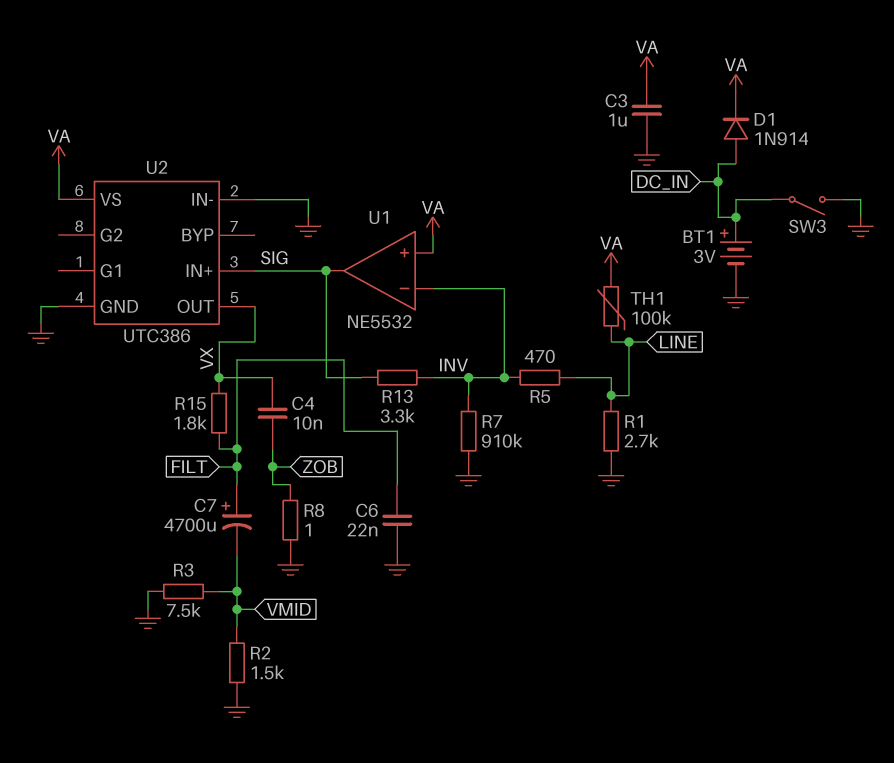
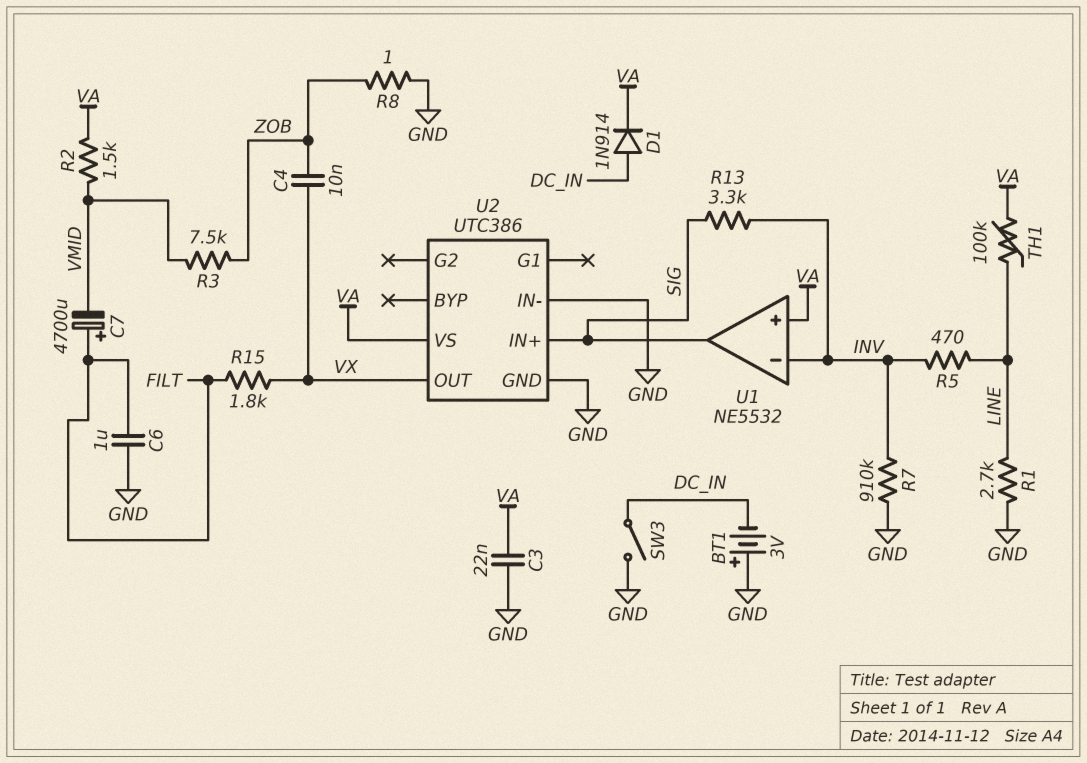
BT1: 3V (plus DC_IN, minus GND) -> 3V (plus GND, minus DC_IN)
C3: 1uF (GND, VA) -> 22nF (GND, VA)
C6: 22nF (FILT, GND) -> 1uF (FILT, GND)
R2: 1.5k (GND, VMID) -> 1.5k (VA, VMID)
R3: 7.5k (GND, VMID) -> 7.5k (VMID, ZOB)

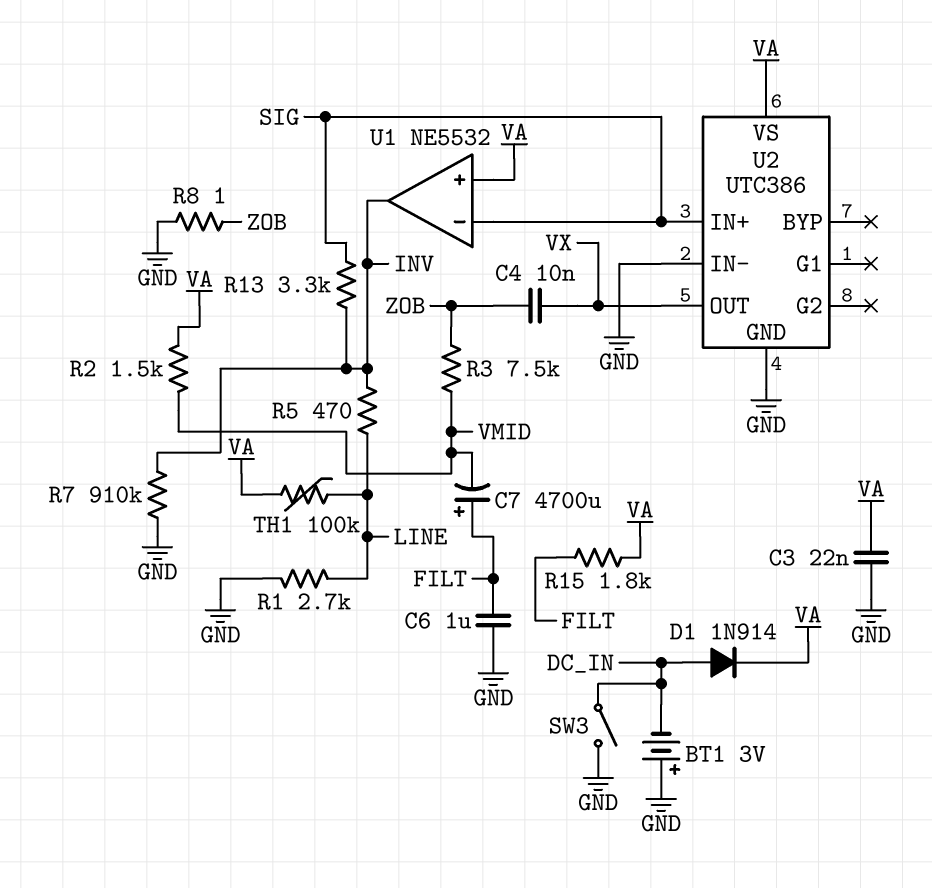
R15: 1.8k (FILT, VX) -> 1.8k (FILT, VA)
U1 pin in-: INV -> SIG
U1 pin out: SIG -> INV

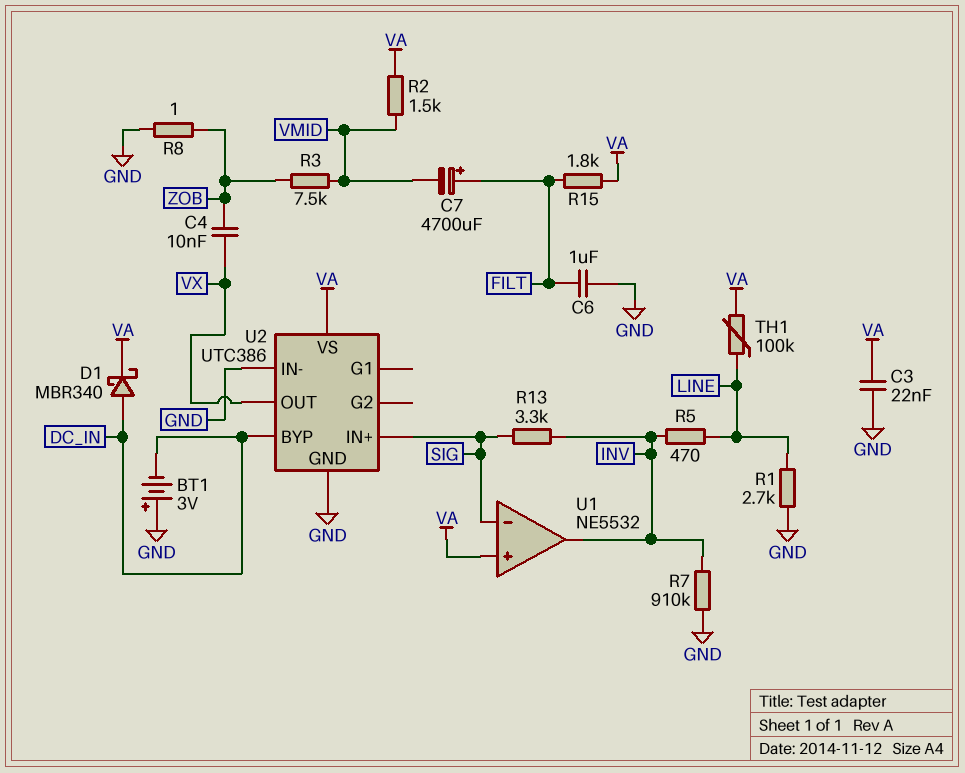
D1: diode 1N914 (A DC_IN, K VA) -> schottky MBR340 (A DC_IN, K VA)
SW3: switch (DC_IN, GND) -> none
U2 pin BYP: none -> DC_IN

